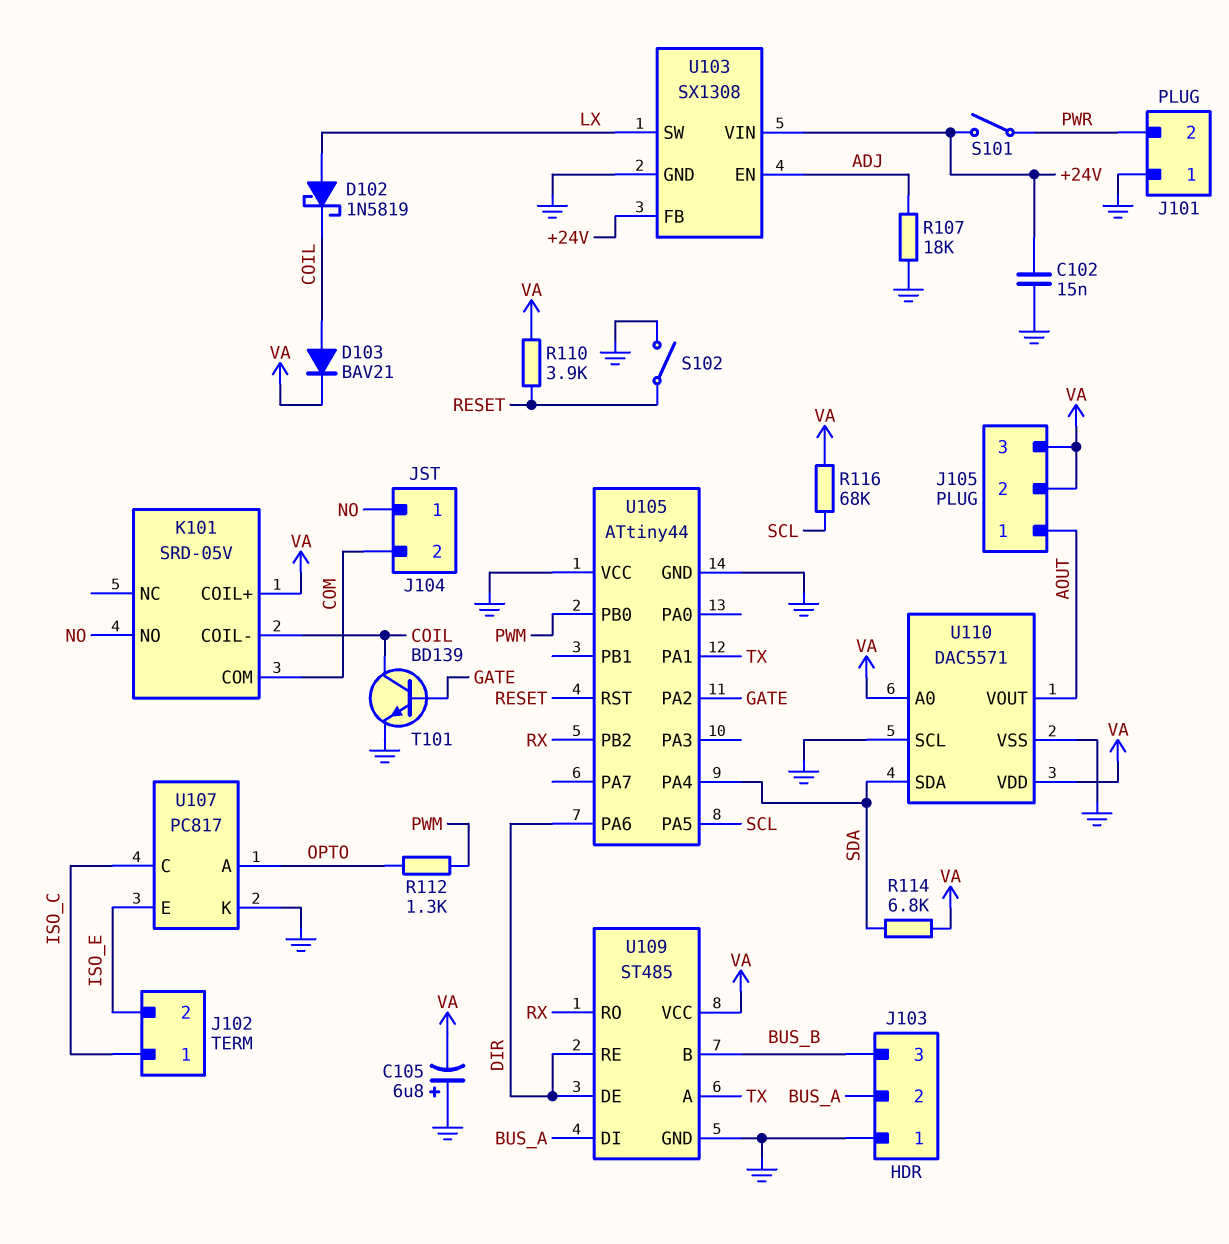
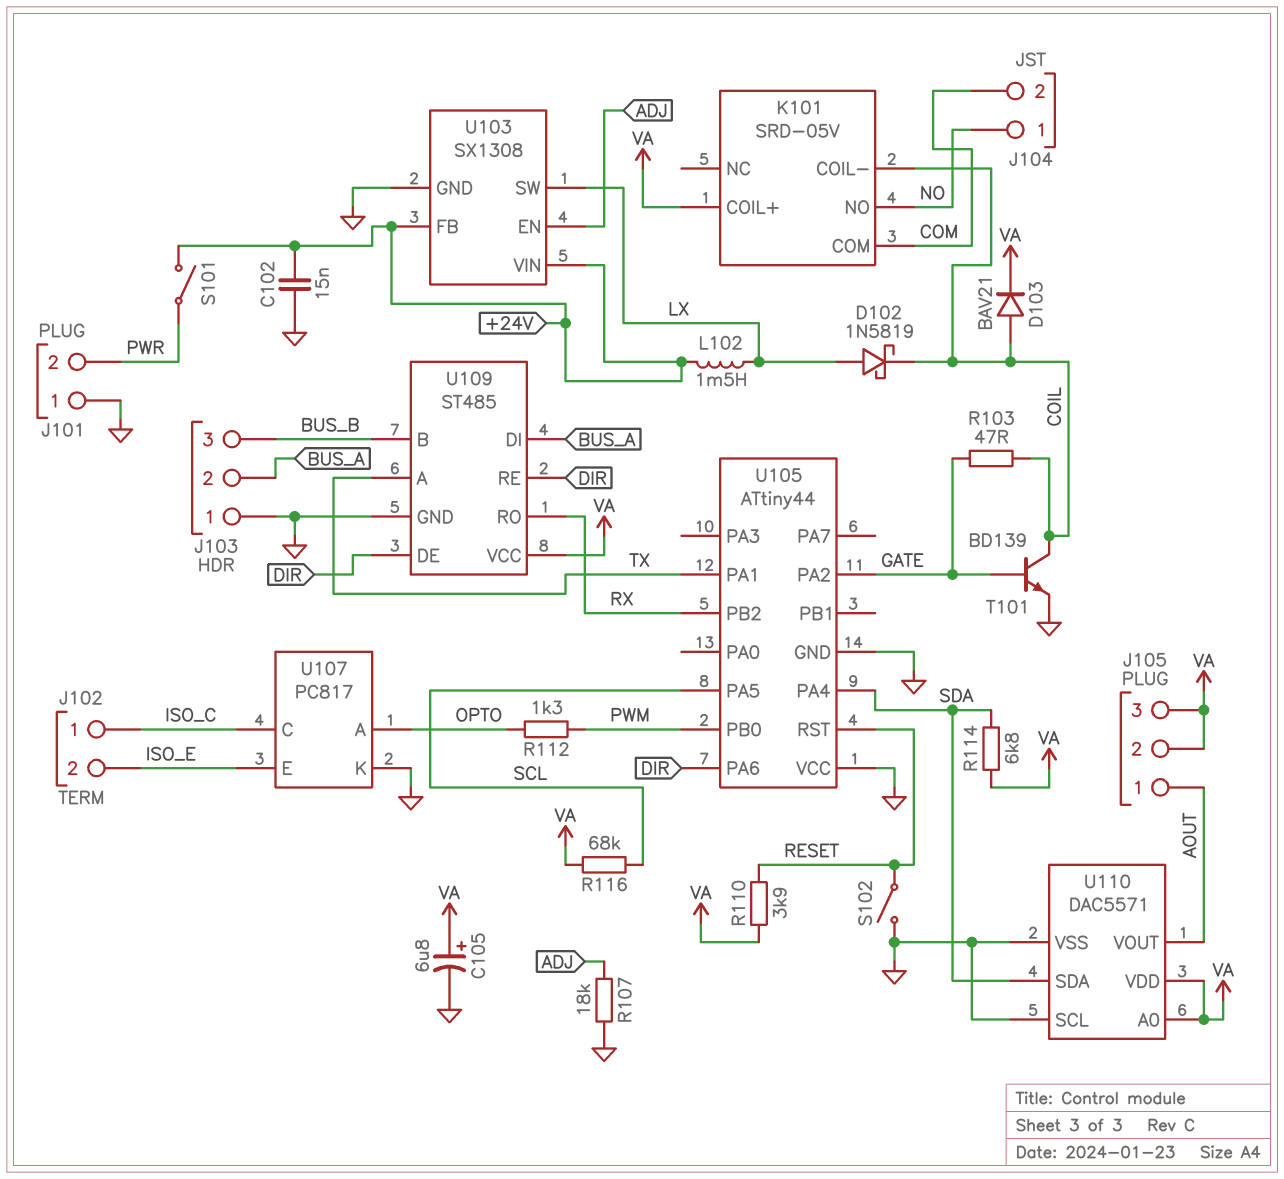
C105: 6.8uF (plus GND, minus VA) -> 6.8uF (plus VA, minus GND)
L102: none -> 1.5mH (+24V, LX)
R103: none -> 47 (COIL, GATE)

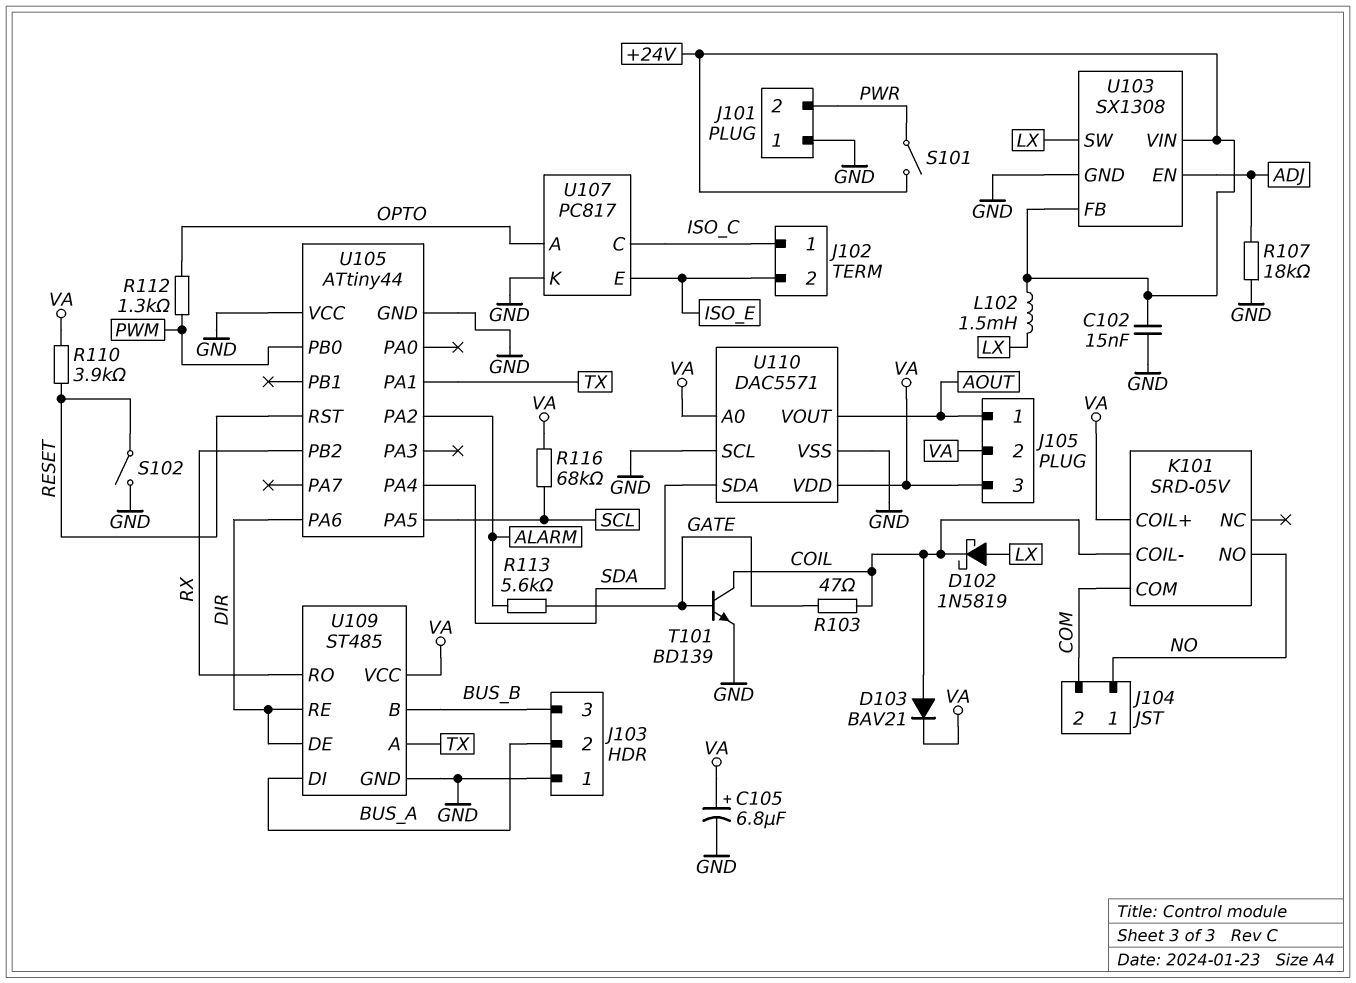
R113: none -> 5.6k (ALARM, GATE)
R114: 6.8k (SDA, VA) -> none
U105 pin PA2: GATE -> ALARM

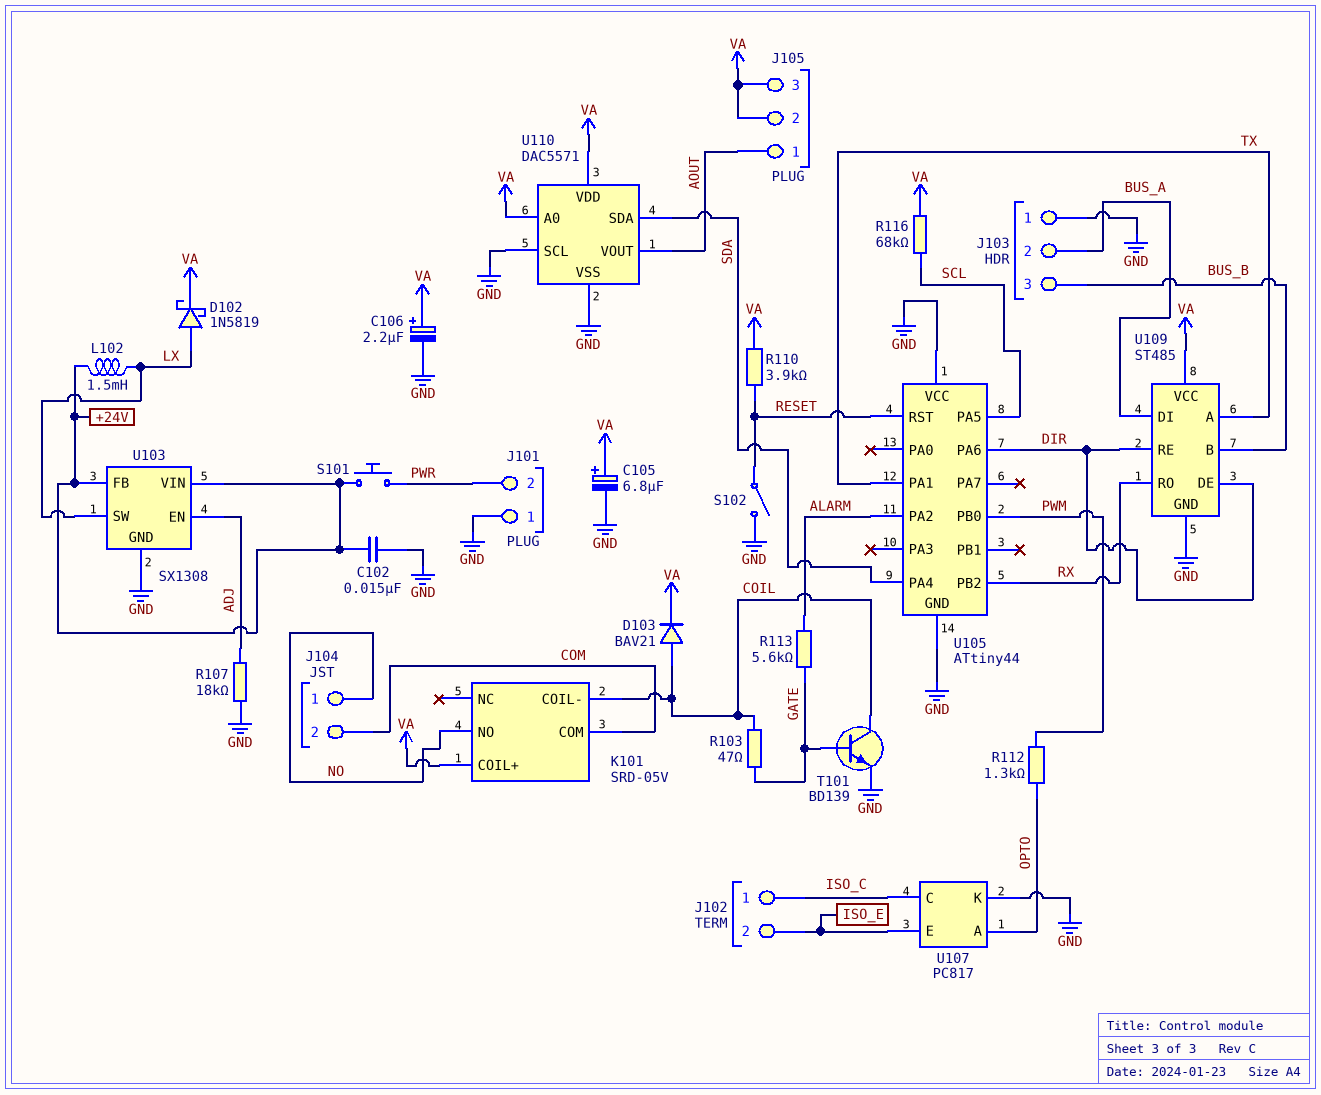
C106: none -> 2.2uF (plus VA, minus GND)
D102: schottky 1N5819 (A LX, K COIL) -> schottky 1N5819 (A LX, K VA)
S101: switch (+24V, PWR) -> button (+24V, PWR)

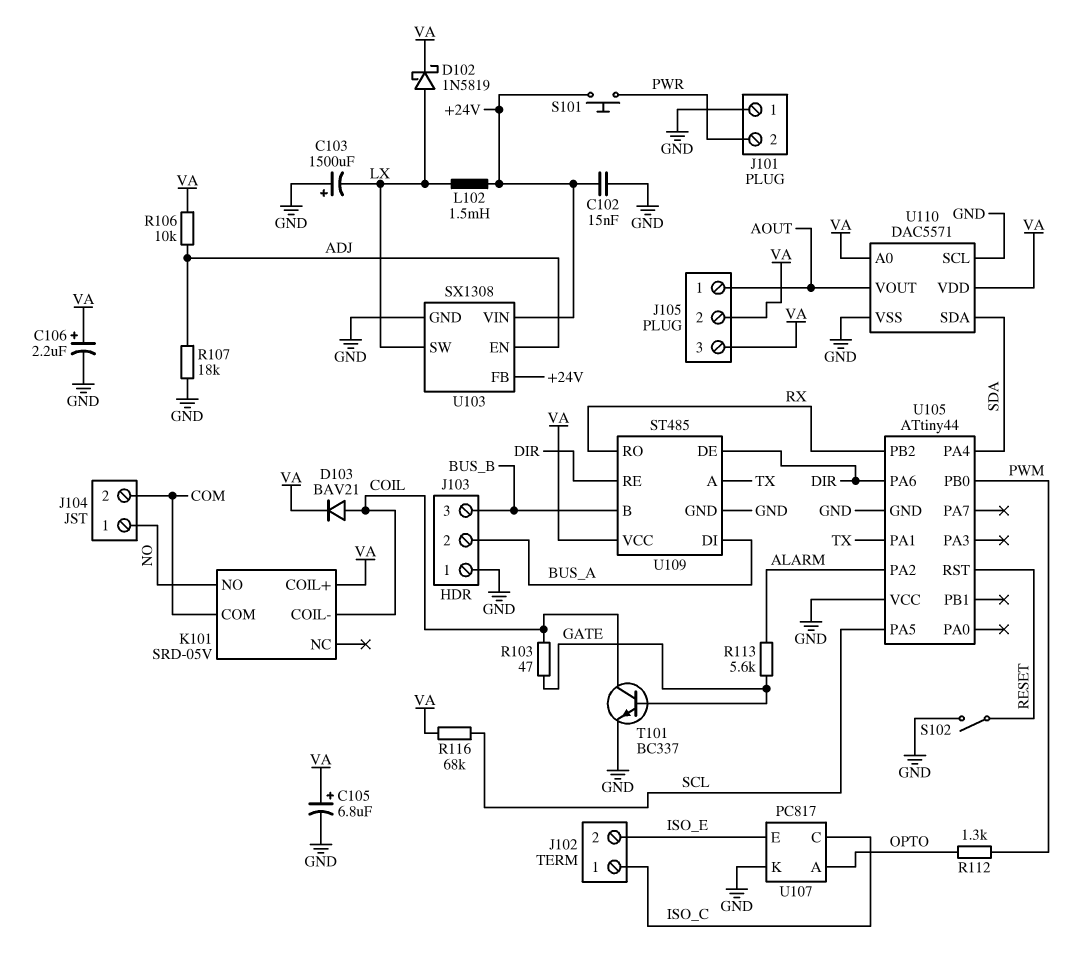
C103: none -> 1500uF (plus GND, minus LX)
R106: none -> 10k (ADJ, VA)
R110: 3.9k (RESET, VA) -> none
T101: NPN BD139 (B GATE, C COIL, E GND) -> NPN BC337 (B GATE, C COIL, E GND)

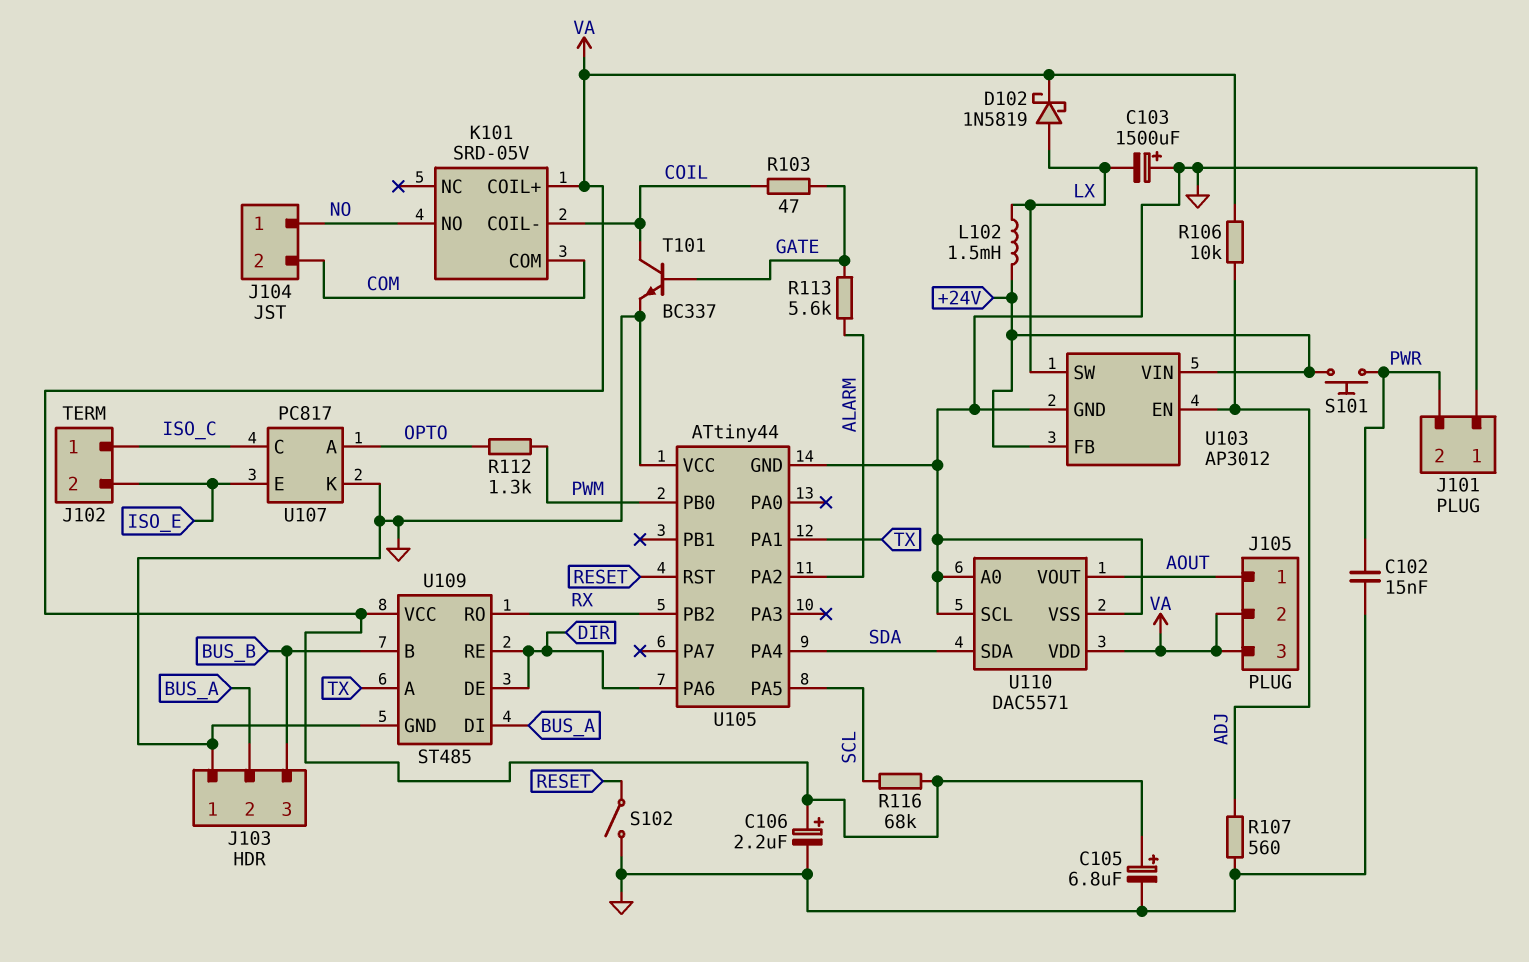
C102: 15nF (+24V, GND) -> 15nF (GND, PWR)
D103: diode BAV21 (A COIL, K VA) -> none
R107: 18k (ADJ, GND) -> 560 (ADJ, GND)
U103: SX1308 -> AP3012
U110 pin A0: VA -> GND

